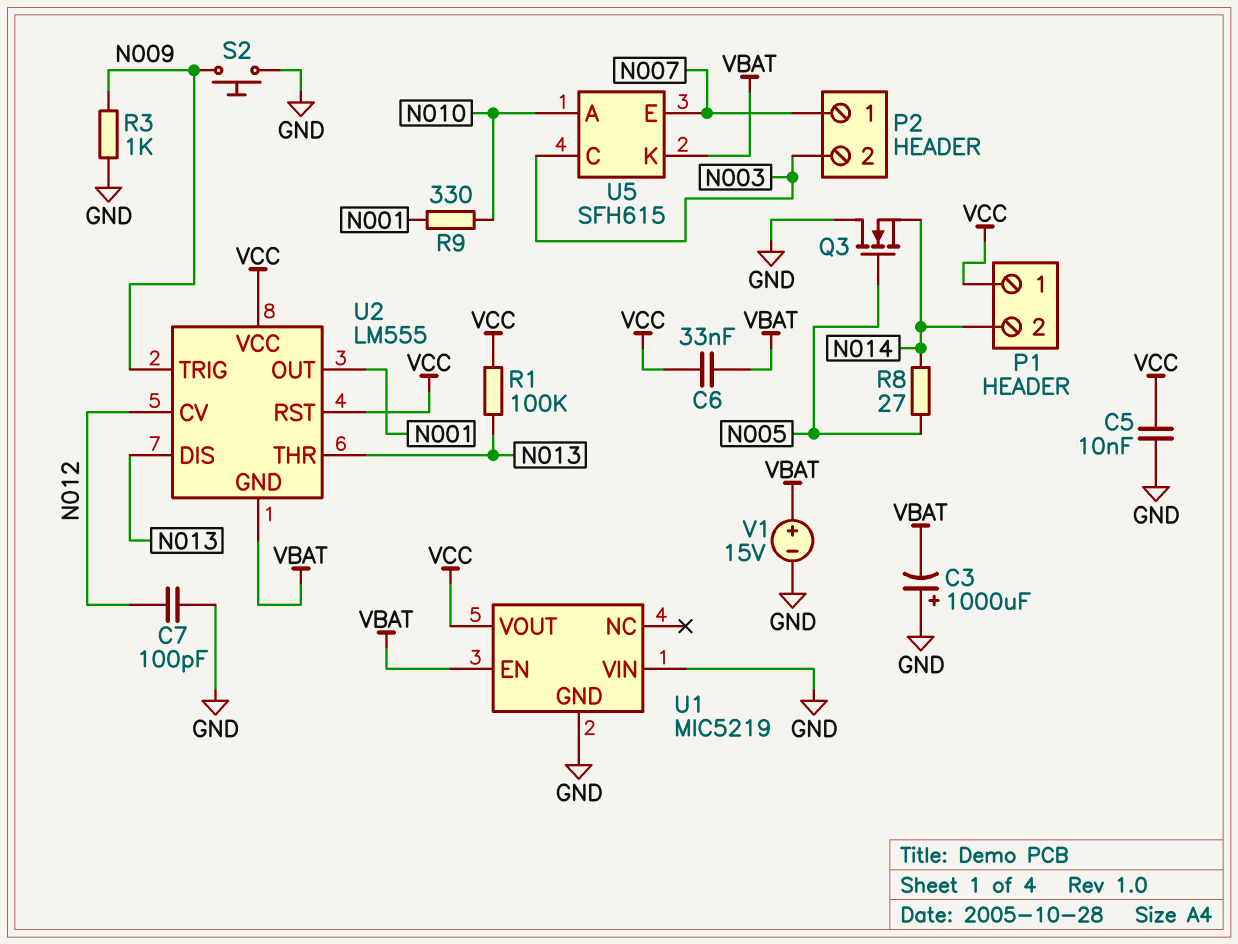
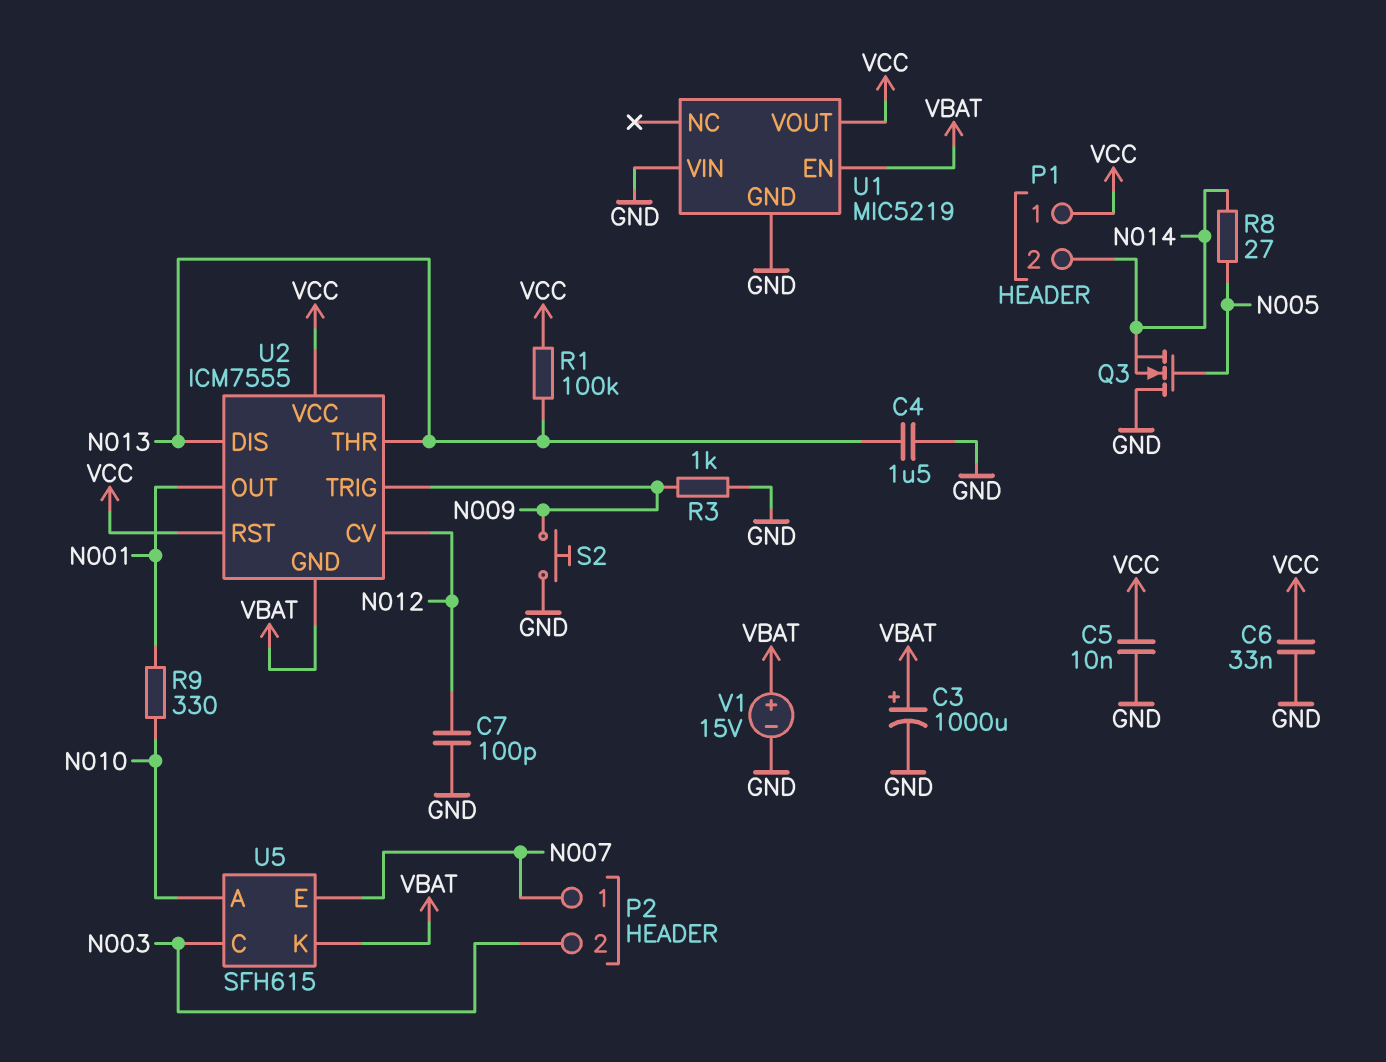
C3: 1000uF (plus GND, minus VBAT) -> 1000uF (plus VBAT, minus GND)
C4: none -> 1.5uF (GND, N013)
C6: 33nF (VBAT, VCC) -> 33nF (GND, VCC)
U2: LM555 -> ICM7555

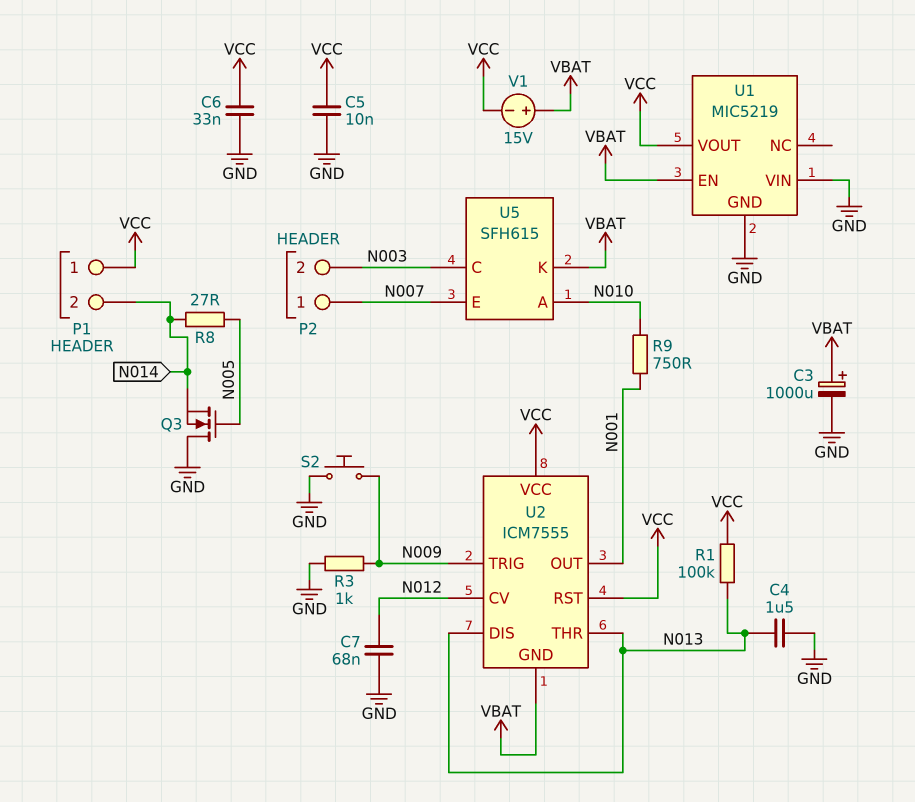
C7: 100pF (GND, N012) -> 68nF (GND, N012)
R9: 330 (N001, N010) -> 750 (N001, N010)
V1: 15V (plus VBAT, minus GND) -> 15V (plus VBAT, minus VCC)

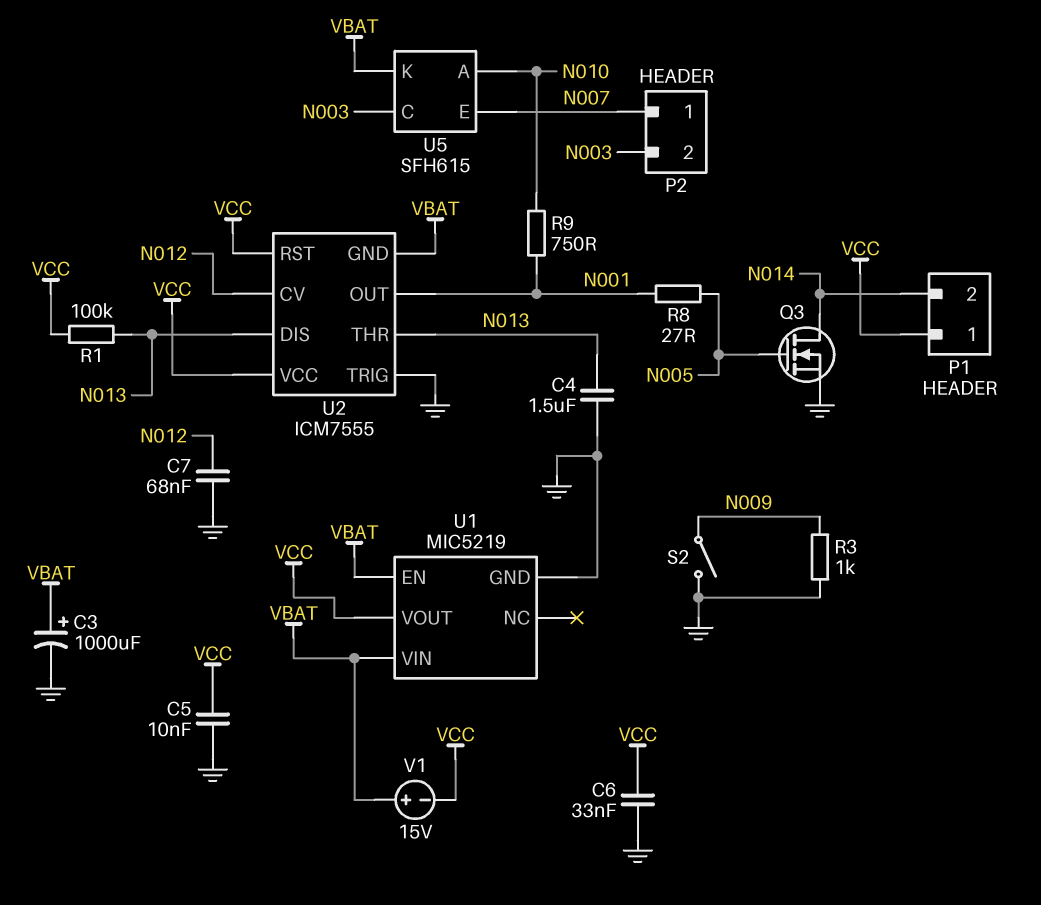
Q3: NMOS (G N005, D GND, S N014) -> NMOS (G N005, D N014, S GND)
R8: 27 (N005, N014) -> 27 (N001, N005)
S2: button (GND, N009) -> switch (GND, N009)
U1 pin VIN: GND -> VBAT
U2 pin TRIG: N009 -> GND

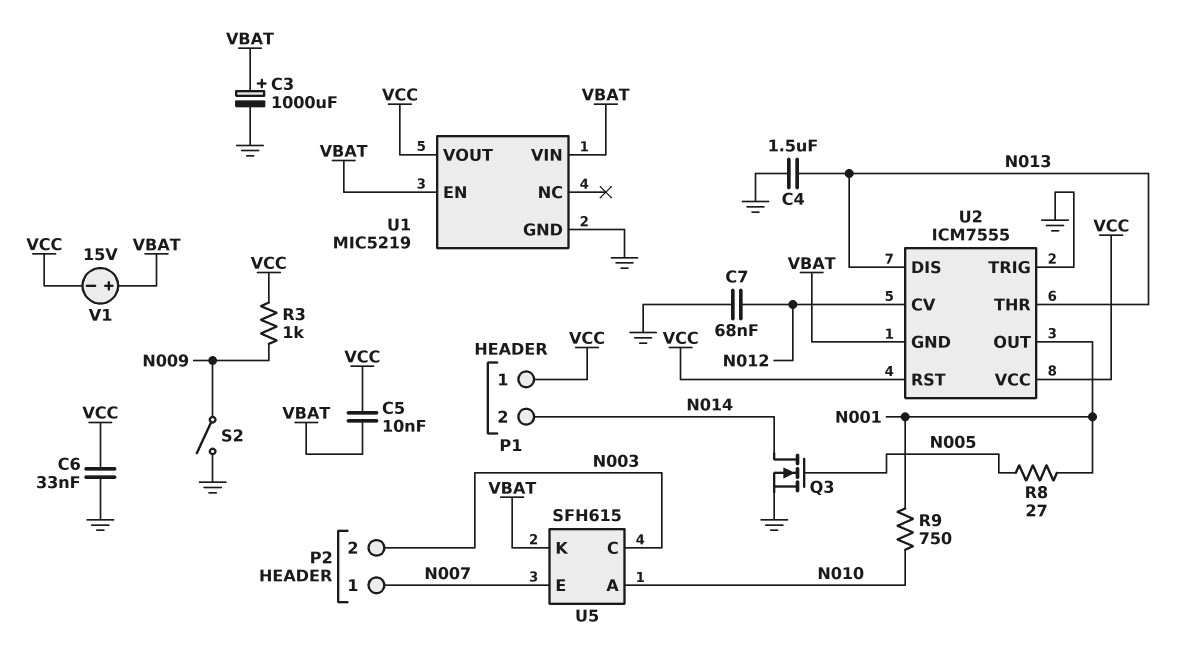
C5: 10nF (GND, VCC) -> 10nF (VBAT, VCC)
R1: 100k (N013, VCC) -> none
R3: 1k (GND, N009) -> 1k (N009, VCC)

